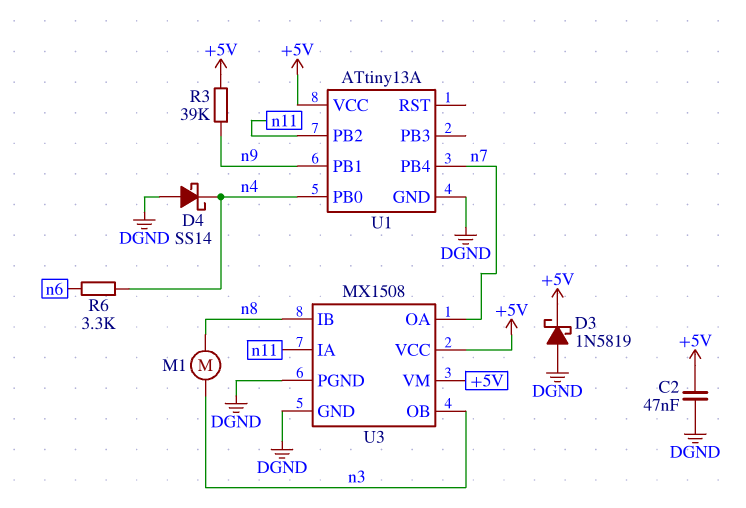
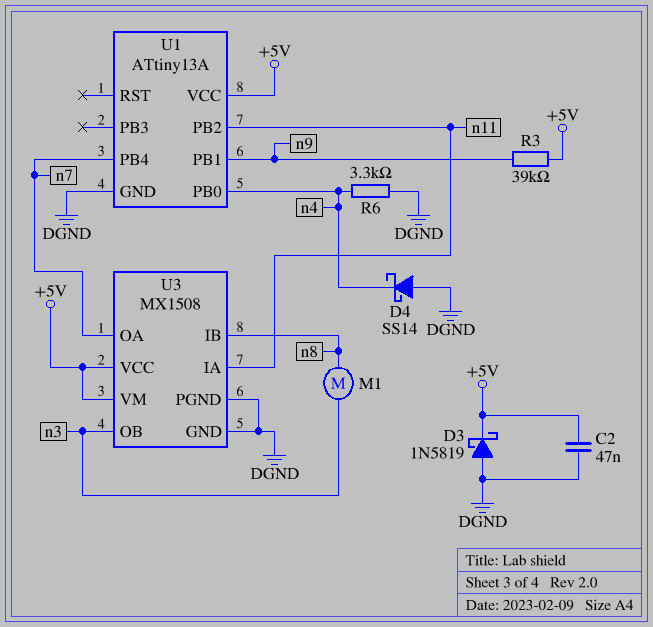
R6: 3.3k (n4, n6) -> 3.3k (DGND, n4)

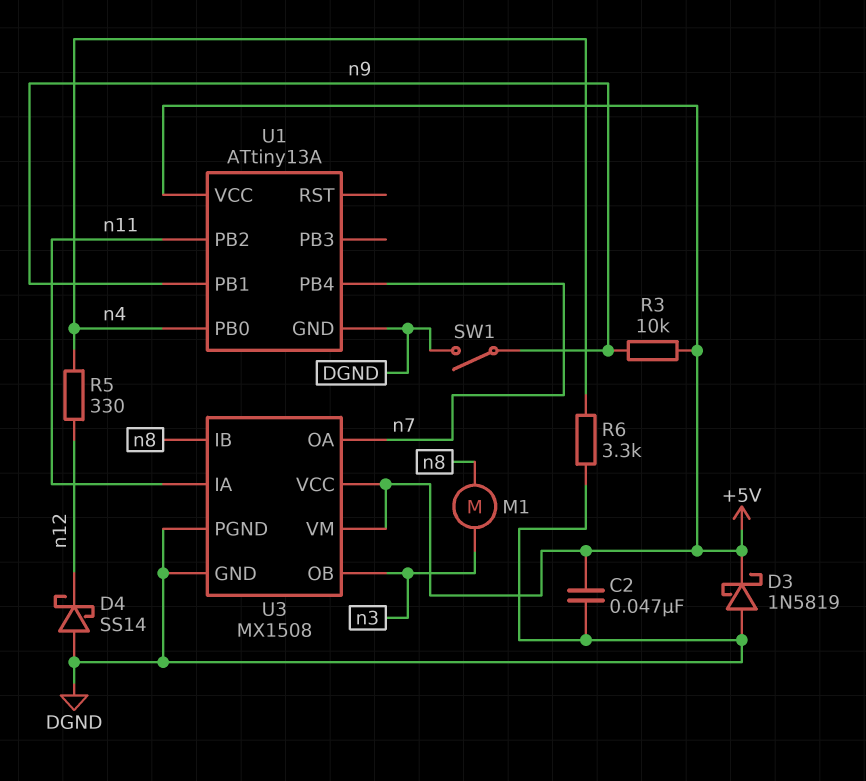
D4: schottky SS14 (A DGND, K n4) -> schottky SS14 (A DGND, K n12)
R3: 39k (+5V, n9) -> 10k (+5V, n9)
R5: none -> 330 (n4, n12)
SW1: none -> switch (DGND, n9)

